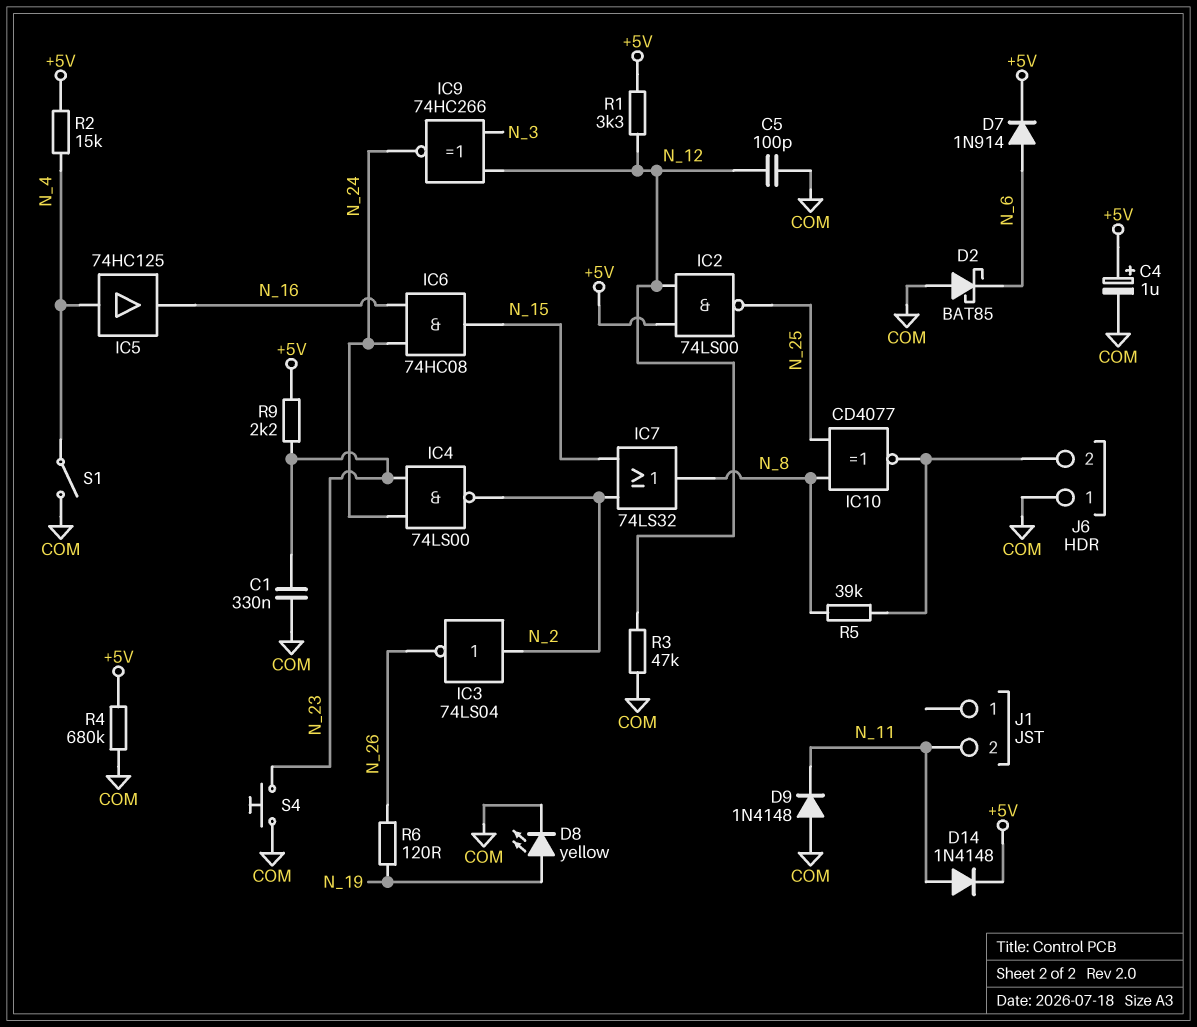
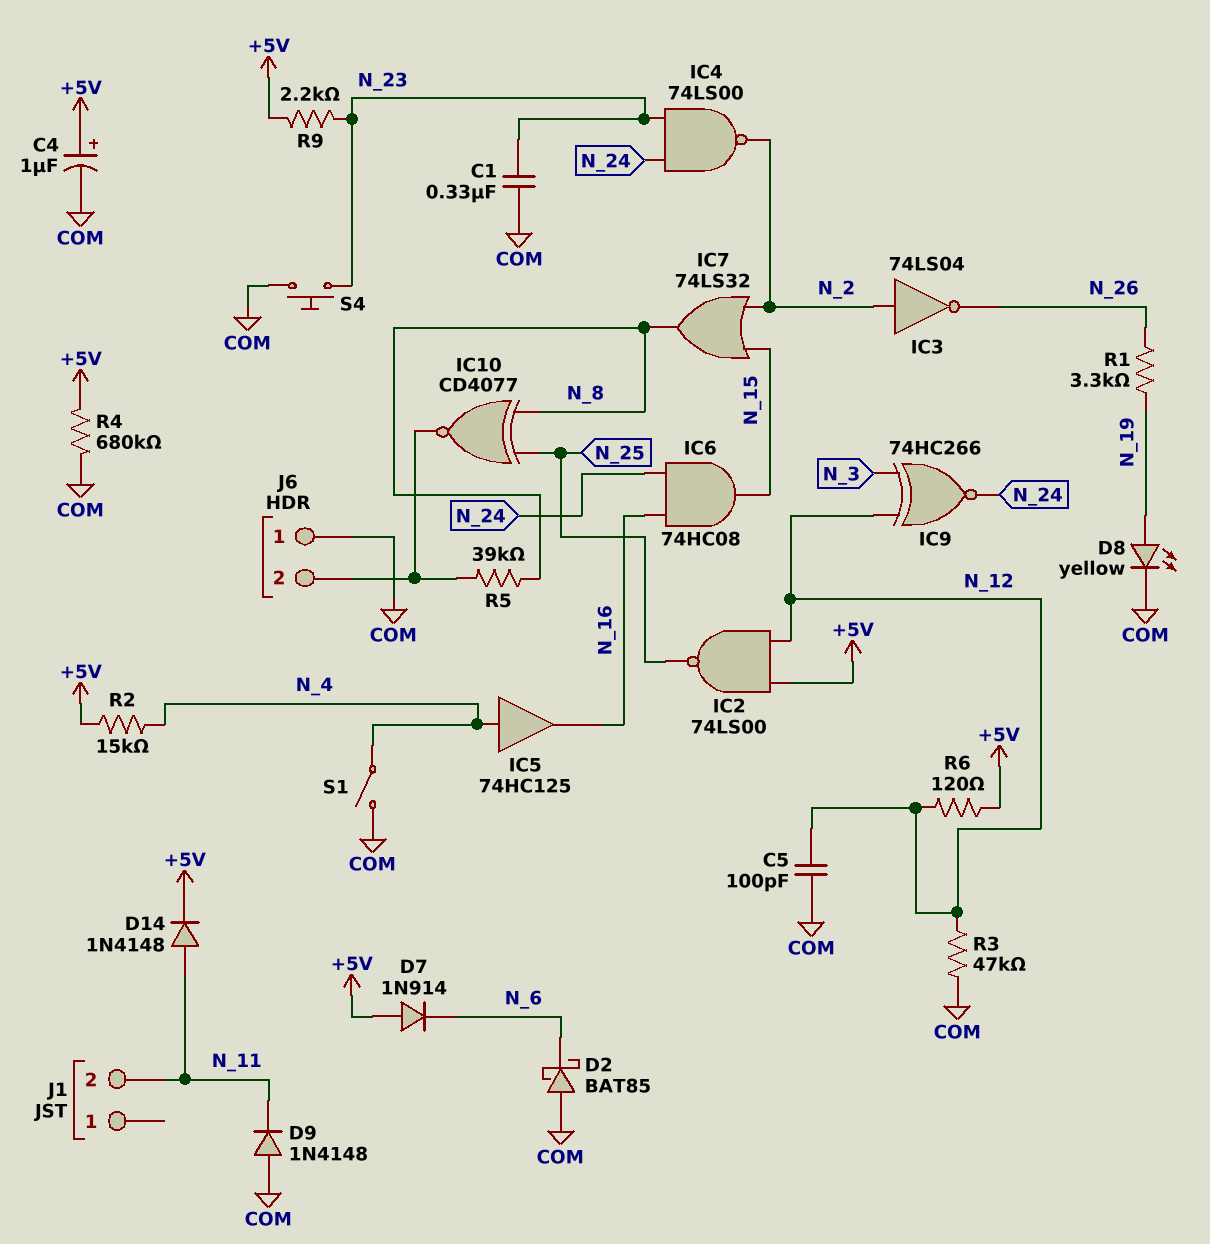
D7: diode 1N914 (A N_6, K +5V) -> diode 1N914 (A +5V, K N_6)
R1: 3.3k (+5V, N_12) -> 3.3k (N_19, N_26)
R6: 120 (N_19, N_26) -> 120 (+5V, N_12)

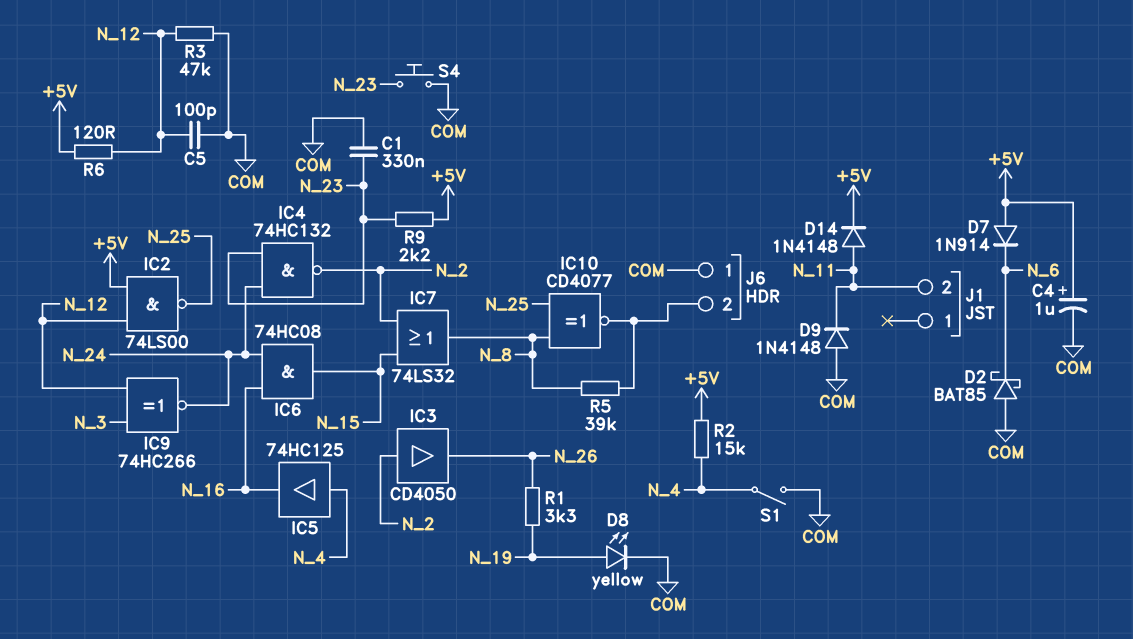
IC3: NOT 74LS04 (in N_2, out N_26) -> buffer CD4050 (in N_2, out N_26)
IC4: NAND 74LS00 (in N_23, in N_24, out N_2) -> NAND 74HC132 (in N_23, in N_24, out N_2)
R4: 680k (+5V, COM) -> none

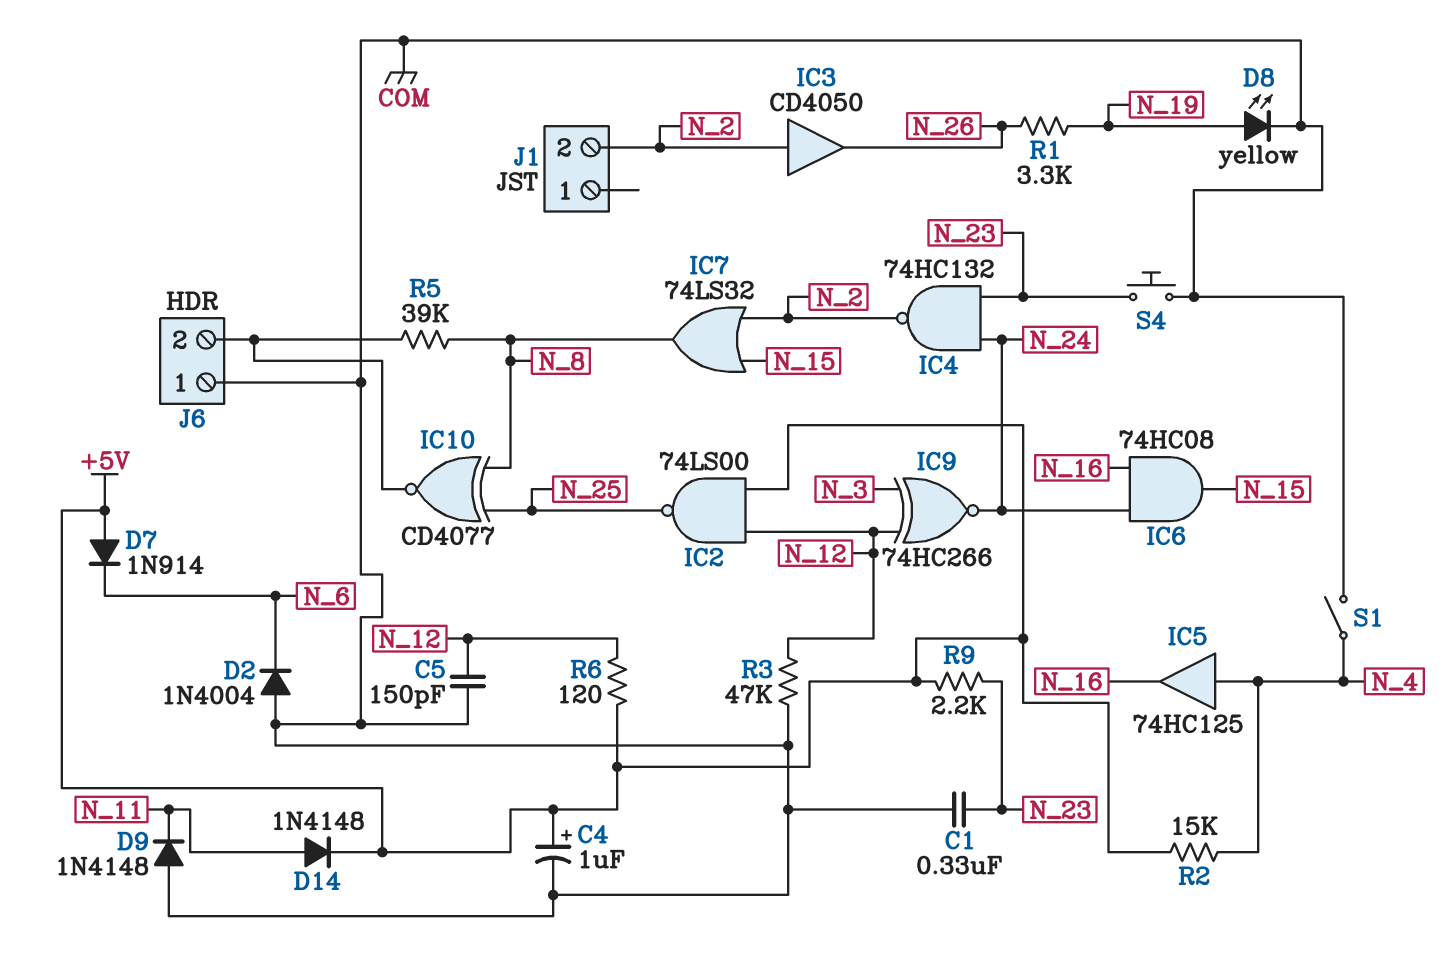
C5: 100pF (COM, N_12) -> 150pF (COM, N_12)
D2: schottky BAT85 (A COM, K N_6) -> diode 1N4004 (A COM, K N_6)
J1 pin 2: N_11 -> N_2

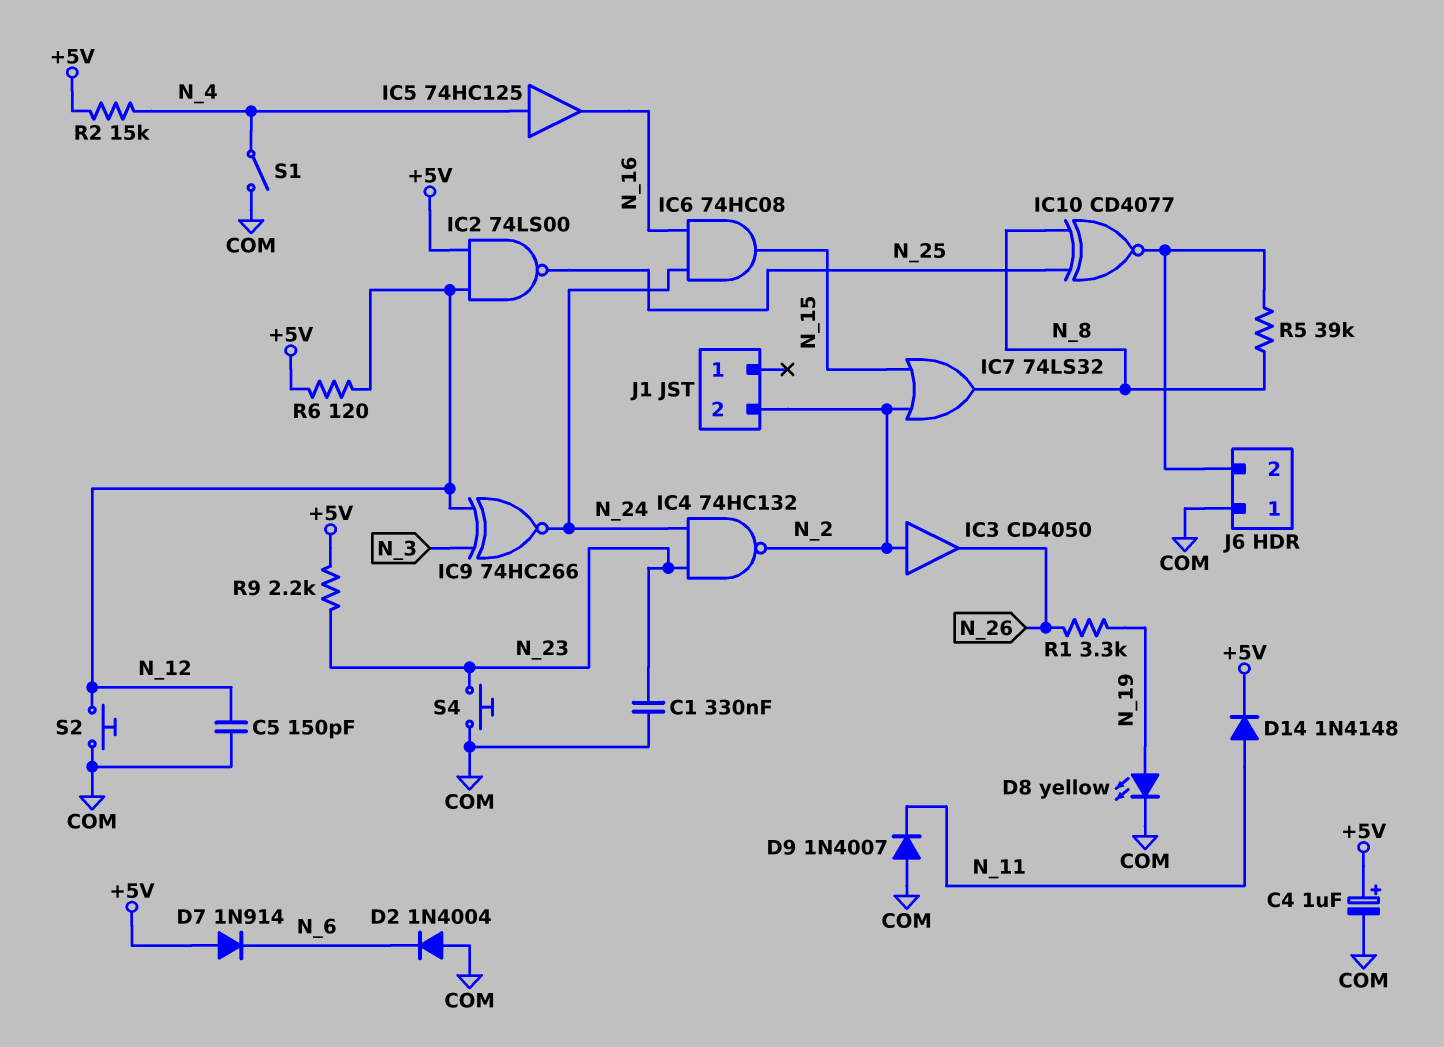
D9: diode 1N4148 (A COM, K N_11) -> diode 1N4007 (A COM, K N_11)
R3: 47k (COM, N_12) -> none
S2: none -> button (COM, N_12)

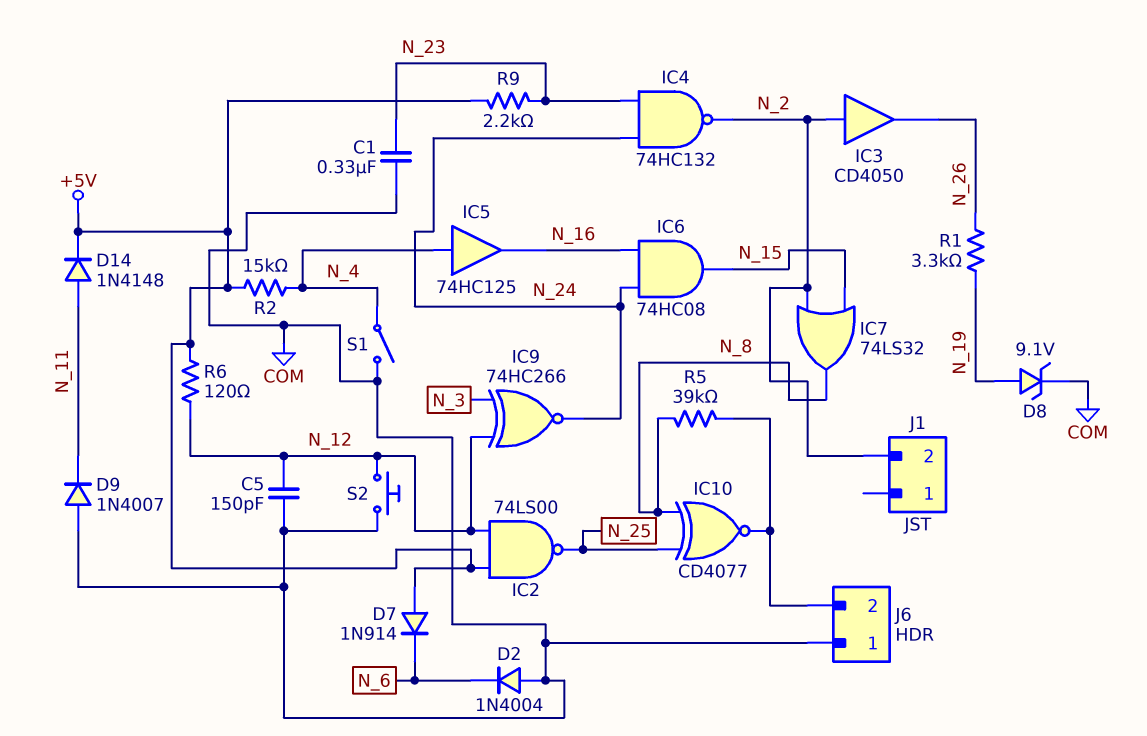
C4: 1uF (plus +5V, minus COM) -> none
D8: LED yellow (A N_19, K COM) -> zener 9.1V (A N_19, K COM)
S4: button (COM, N_23) -> none

